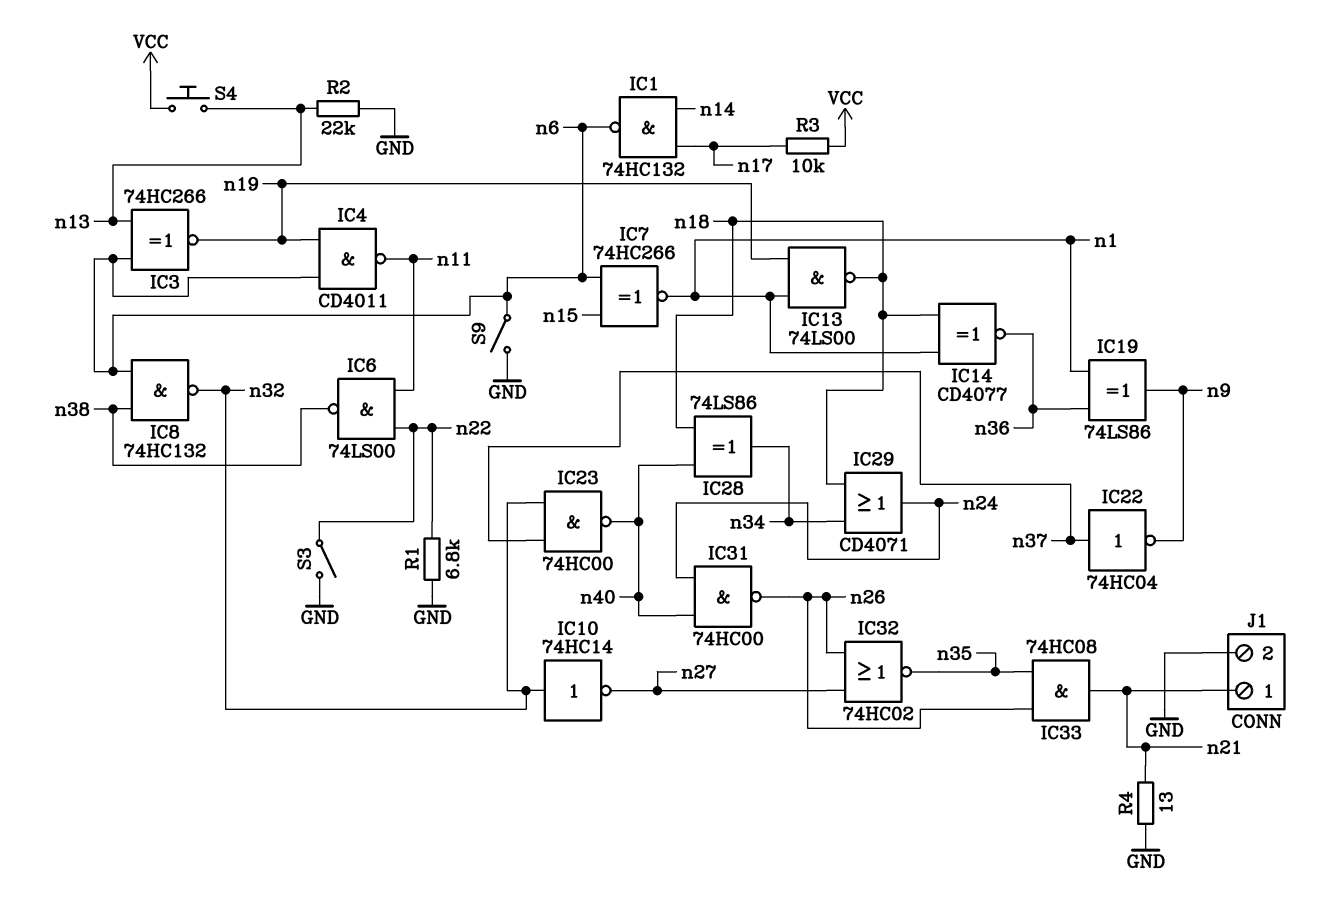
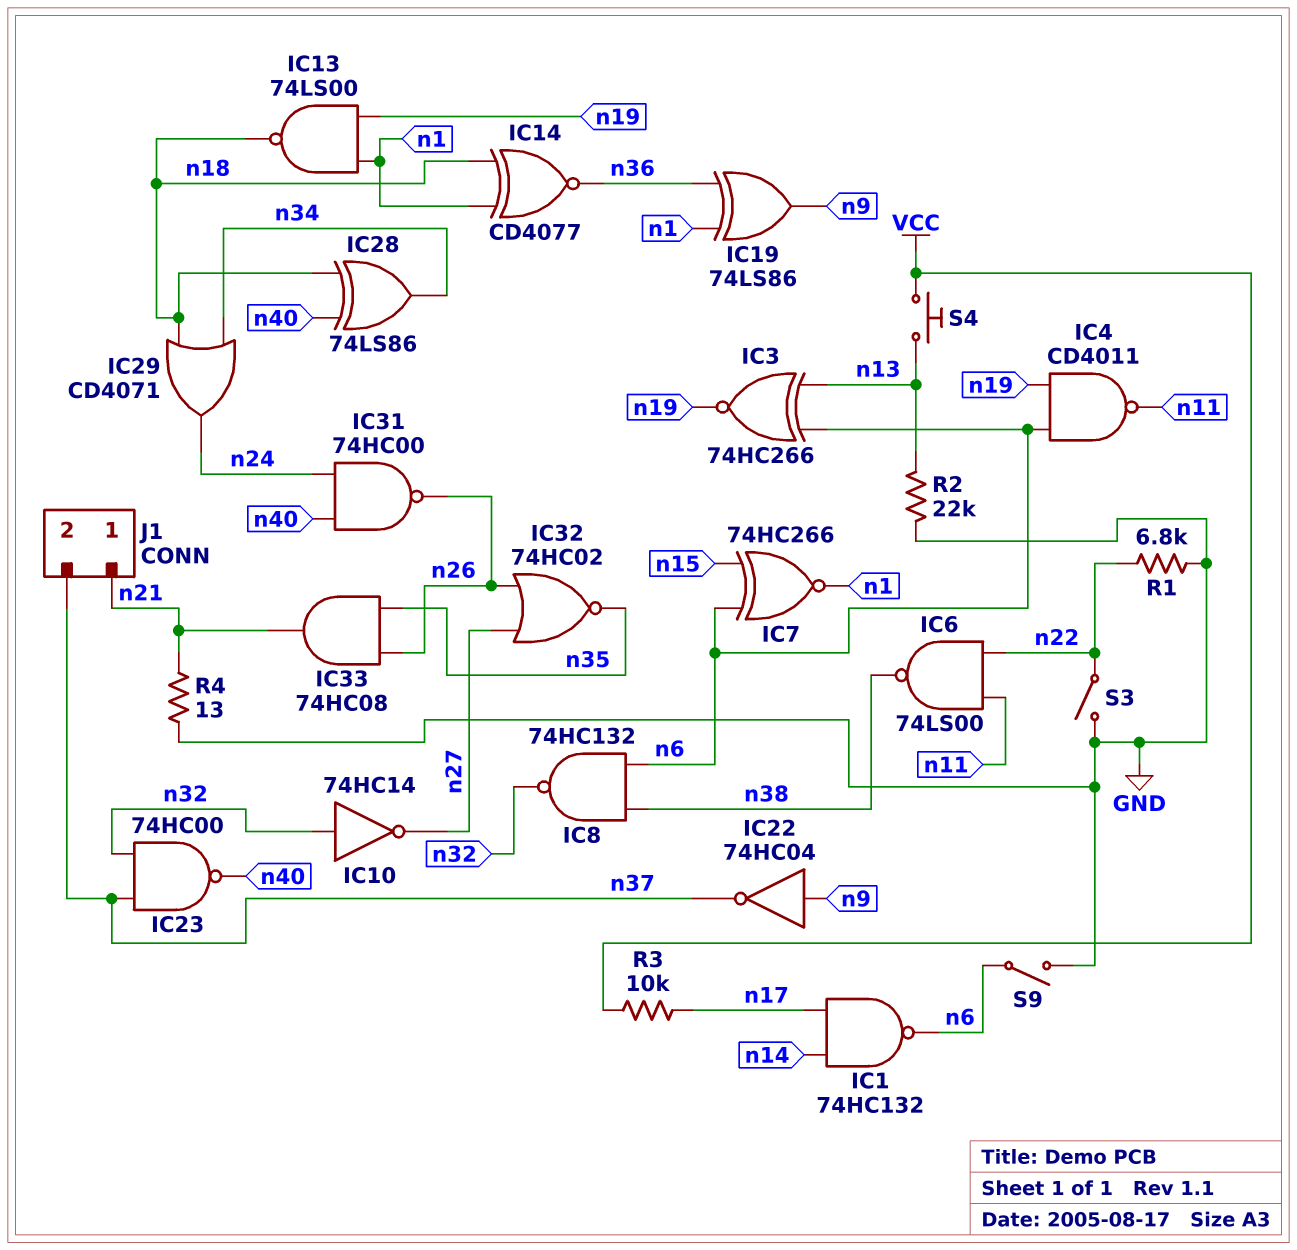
IC22: NOT 74HC04 (in n37, out n9) -> NOT 74HC04 (in n9, out n37)
J1 pin 2: GND -> n37

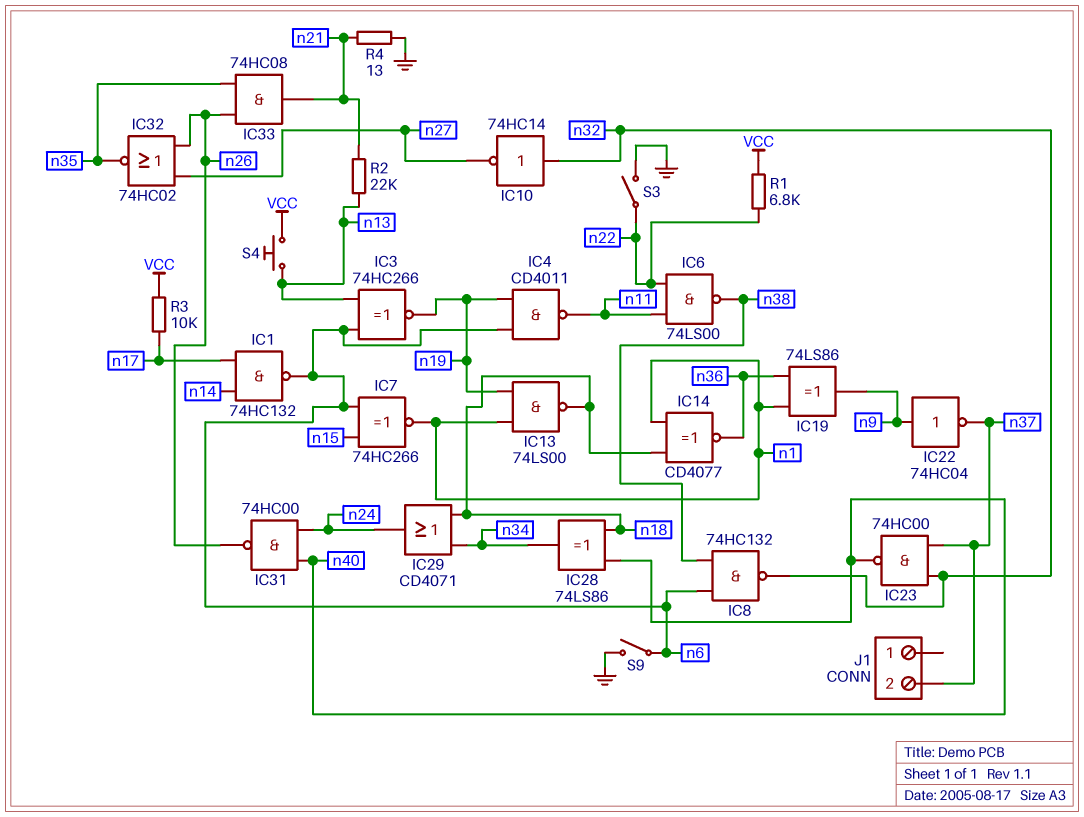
J1 pin 1: n21 -> none
R1: 6.8k (GND, n22) -> 6.8k (VCC, n22)
R2: 22k (GND, n13) -> 22k (n13, n21)

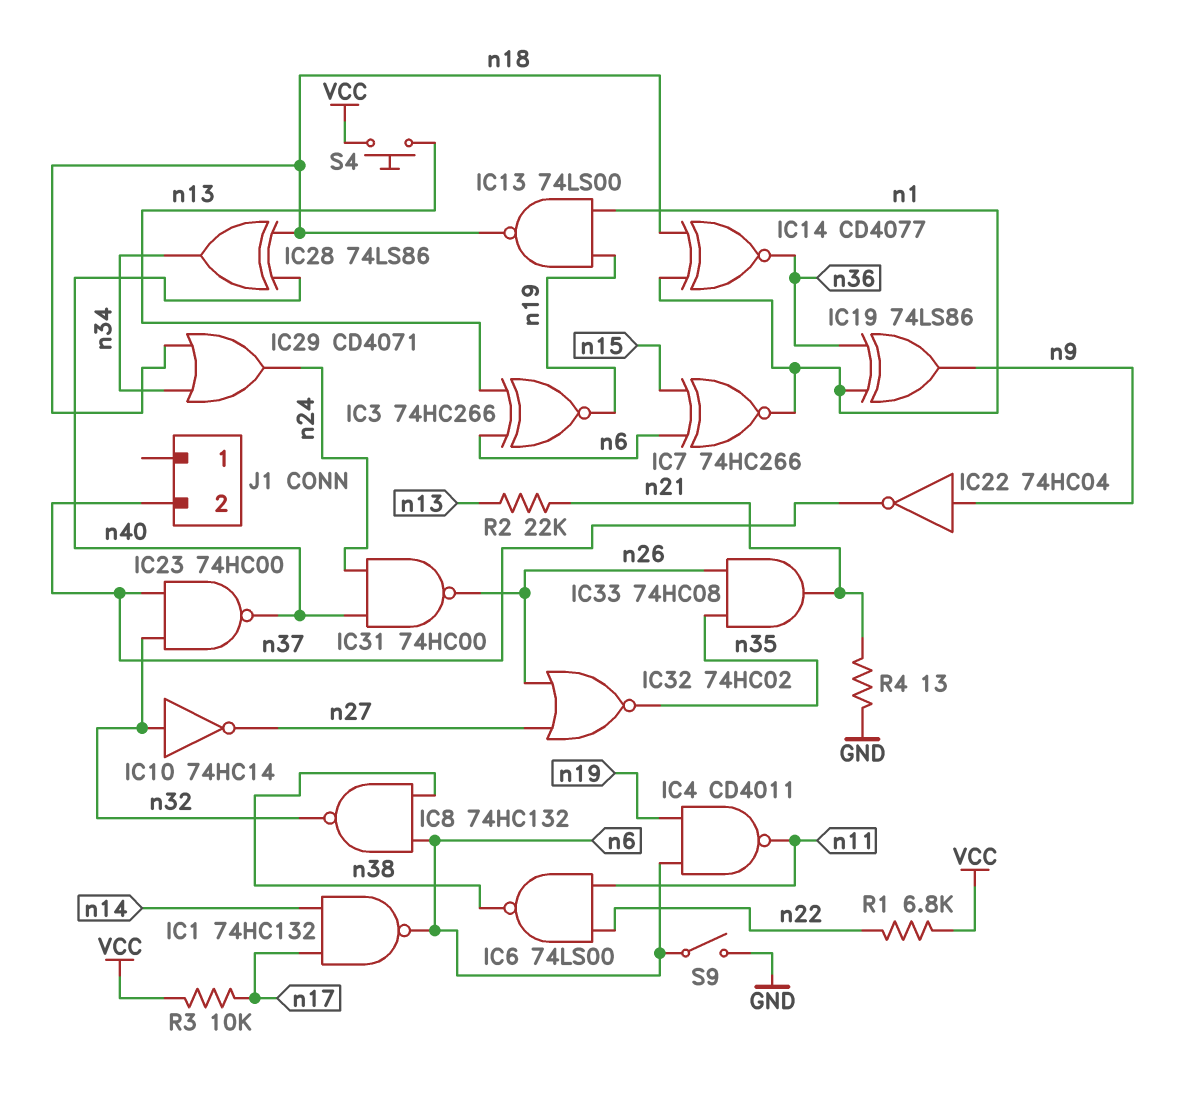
S3: switch (GND, n22) -> none

